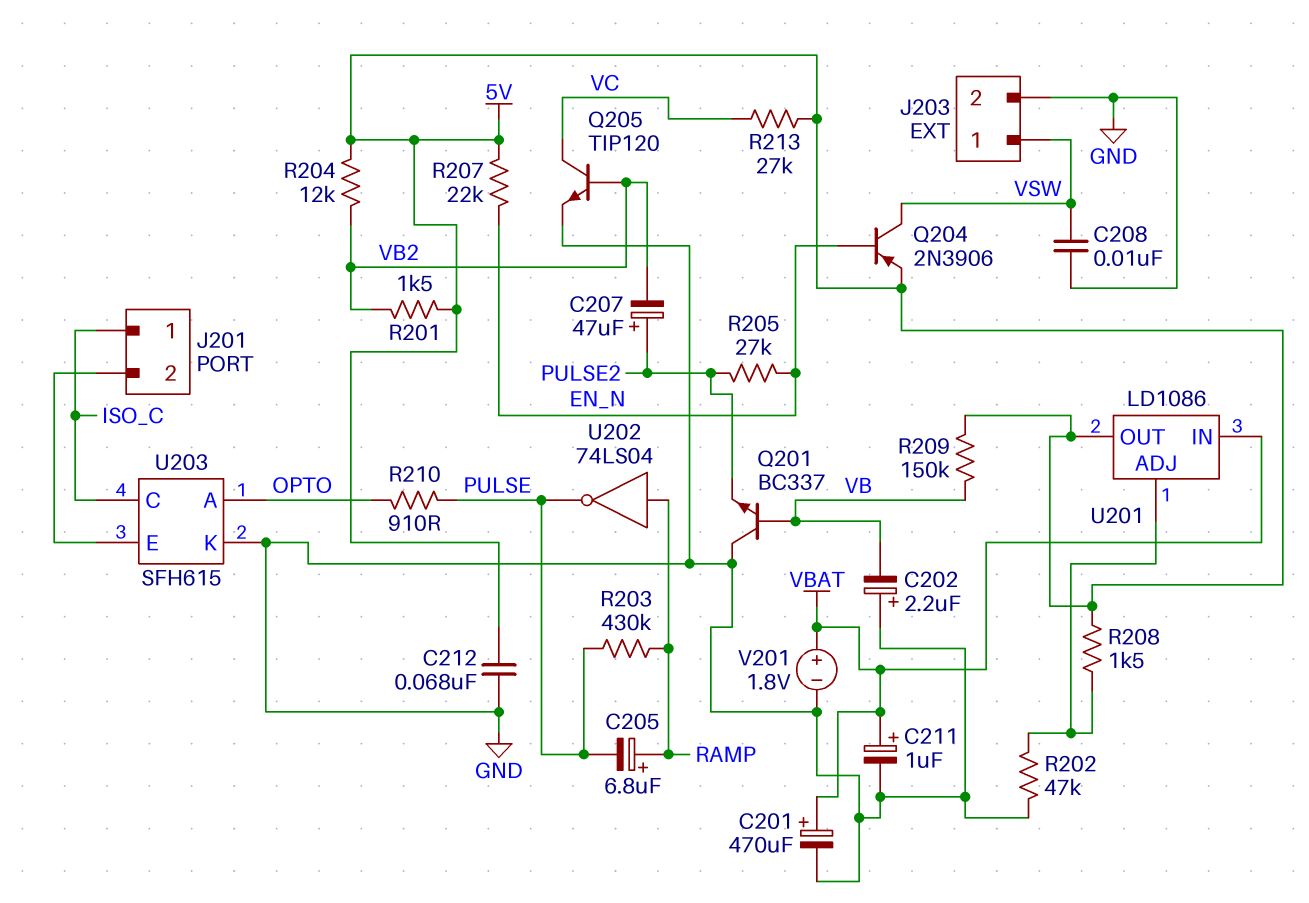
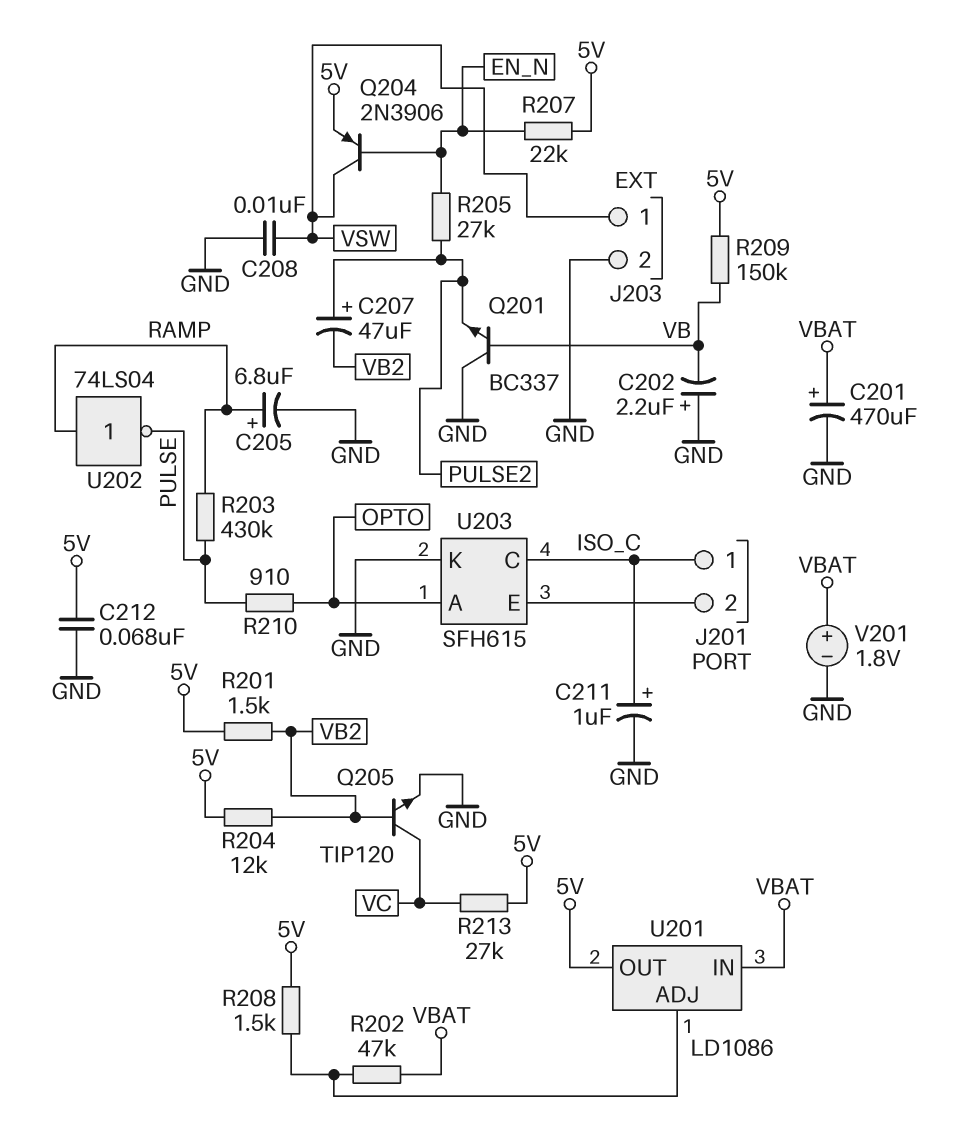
C205: 6.8uF (plus RAMP, minus PULSE) -> 6.8uF (plus RAMP, minus GND)
C211: 1uF (plus VBAT, minus GND) -> 1uF (plus ISO_C, minus GND)
R202: 47k (GND, U201/ADJ) -> 47k (U201/ADJ, VBAT)

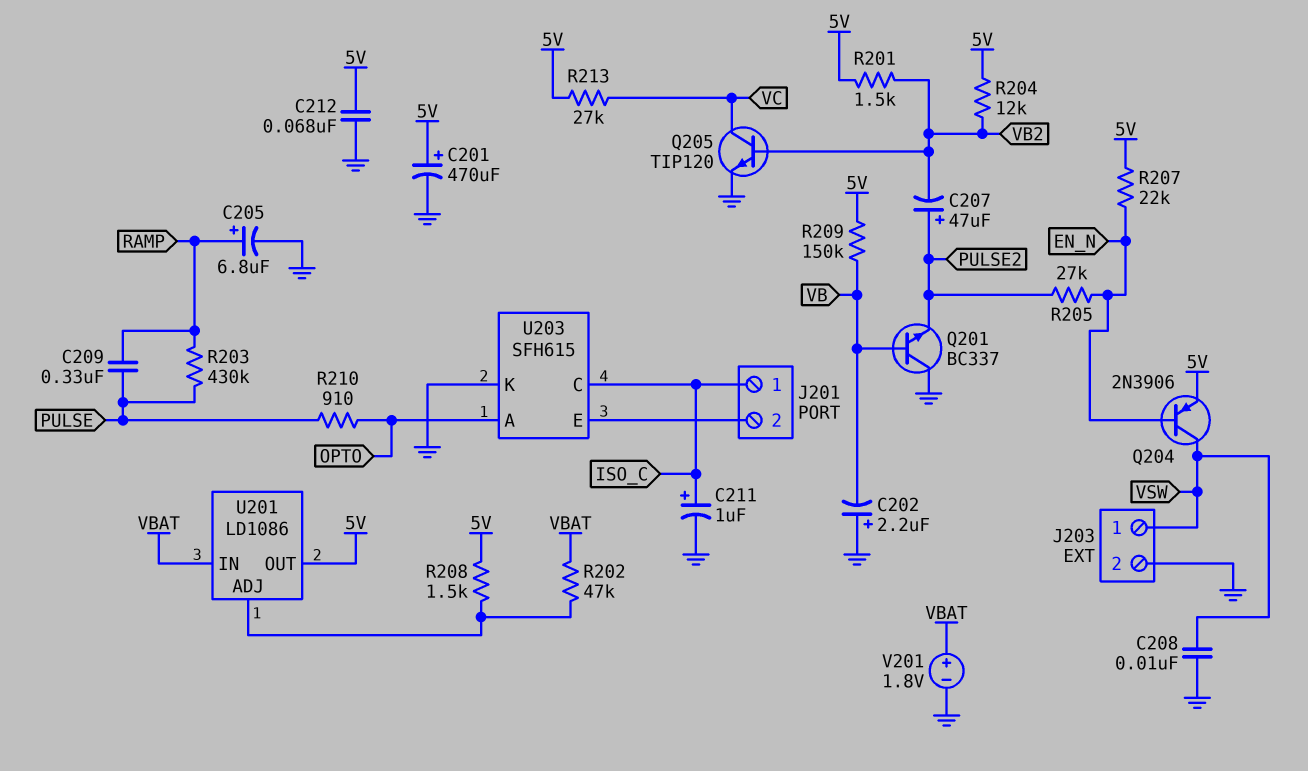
C201: 470uF (plus VBAT, minus GND) -> 470uF (plus 5V, minus GND)
C209: none -> 330nF (PULSE, RAMP)
U202: NOT 74LS04 (in RAMP, out PULSE) -> none

